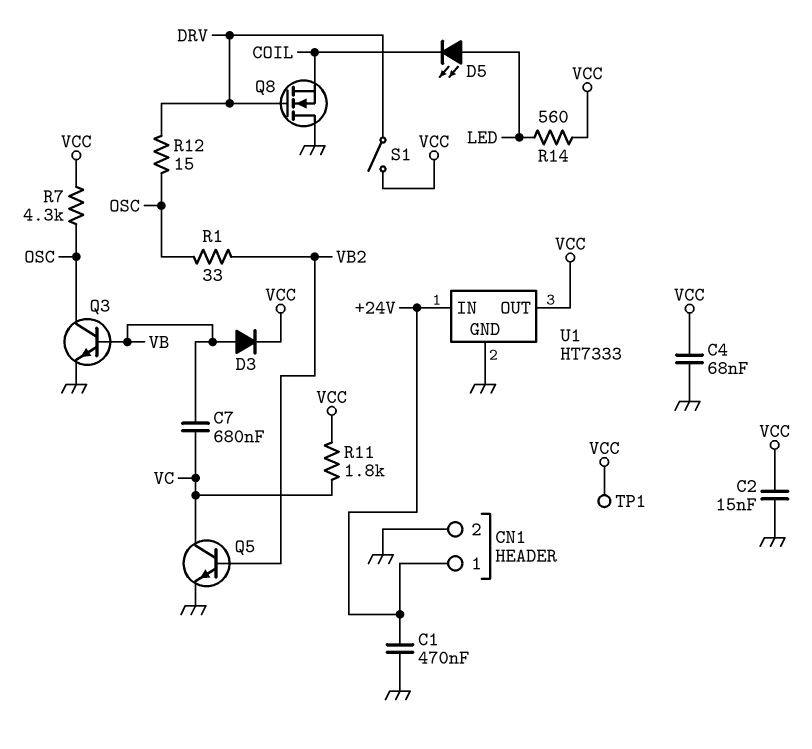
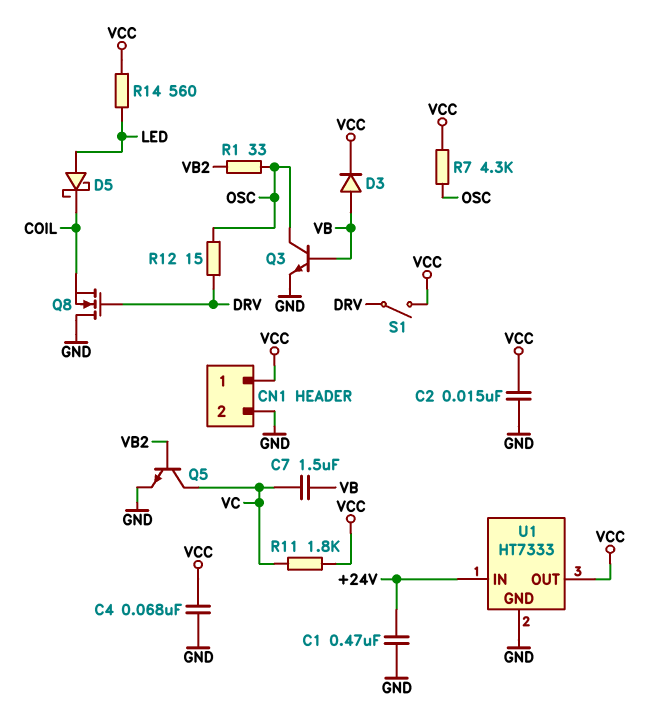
C7: 680nF (VB, VC) -> 1.5uF (VB, VC)
CN1 pin 1: +24V -> VCC
D5: LED (A LED, K COIL) -> schottky (A LED, K COIL)
TP1: test point (VCC) -> none

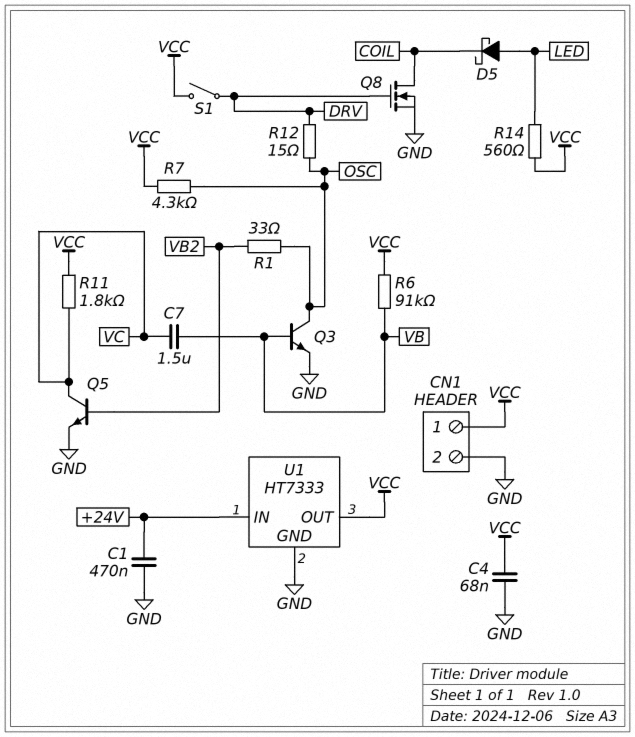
C2: 15nF (GND, VCC) -> none
D3: diode (A VB, K VCC) -> none
Q8: NMOS (G DRV, D GND, S COIL) -> NMOS (G DRV, D COIL, S GND)
R6: none -> 91k (VB, VCC)

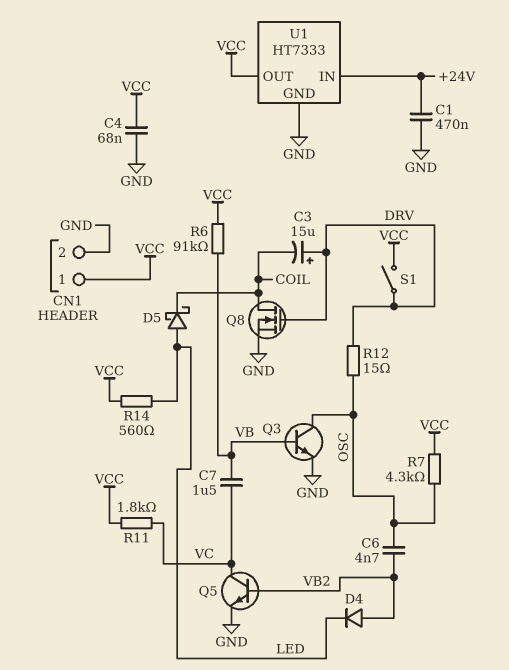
C3: none -> 15uF (plus DRV, minus COIL)
C6: none -> 4.7nF (OSC, VB2)
D4: none -> diode (A VB2, K LED)
R1: 33 (OSC, VB2) -> none

